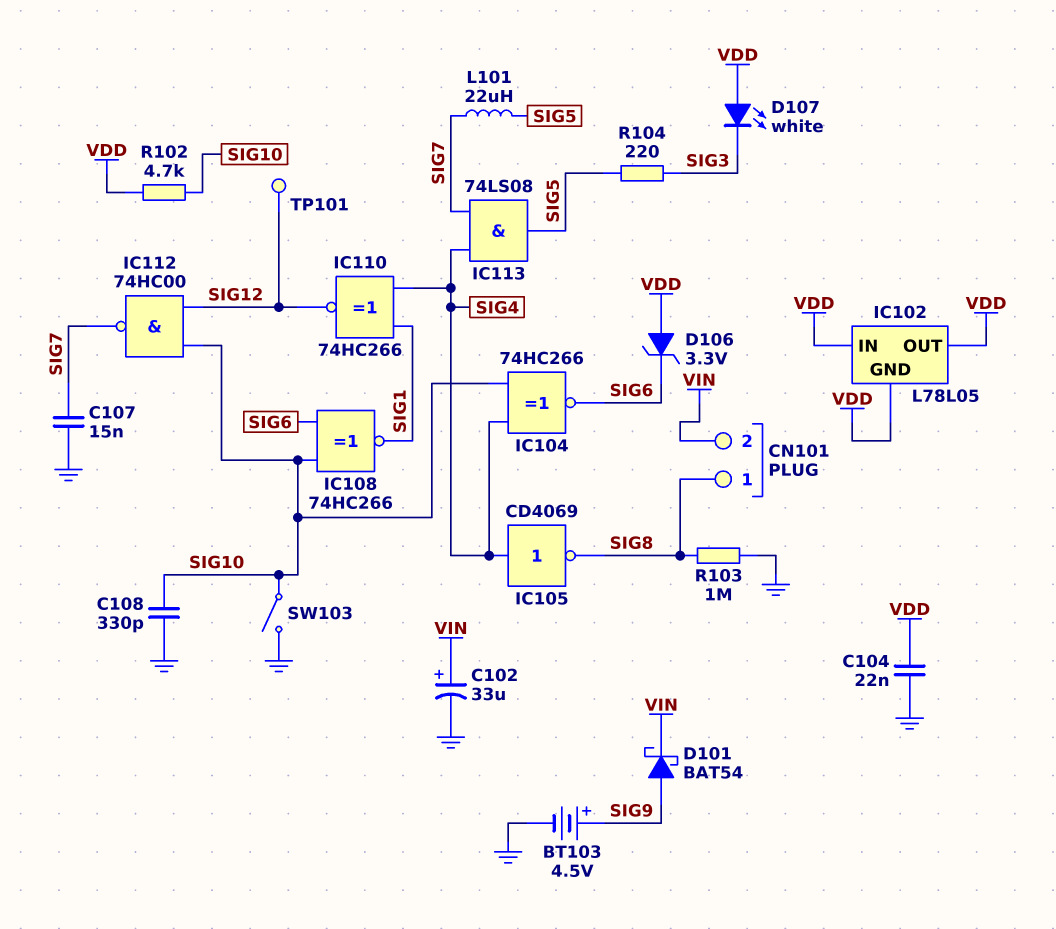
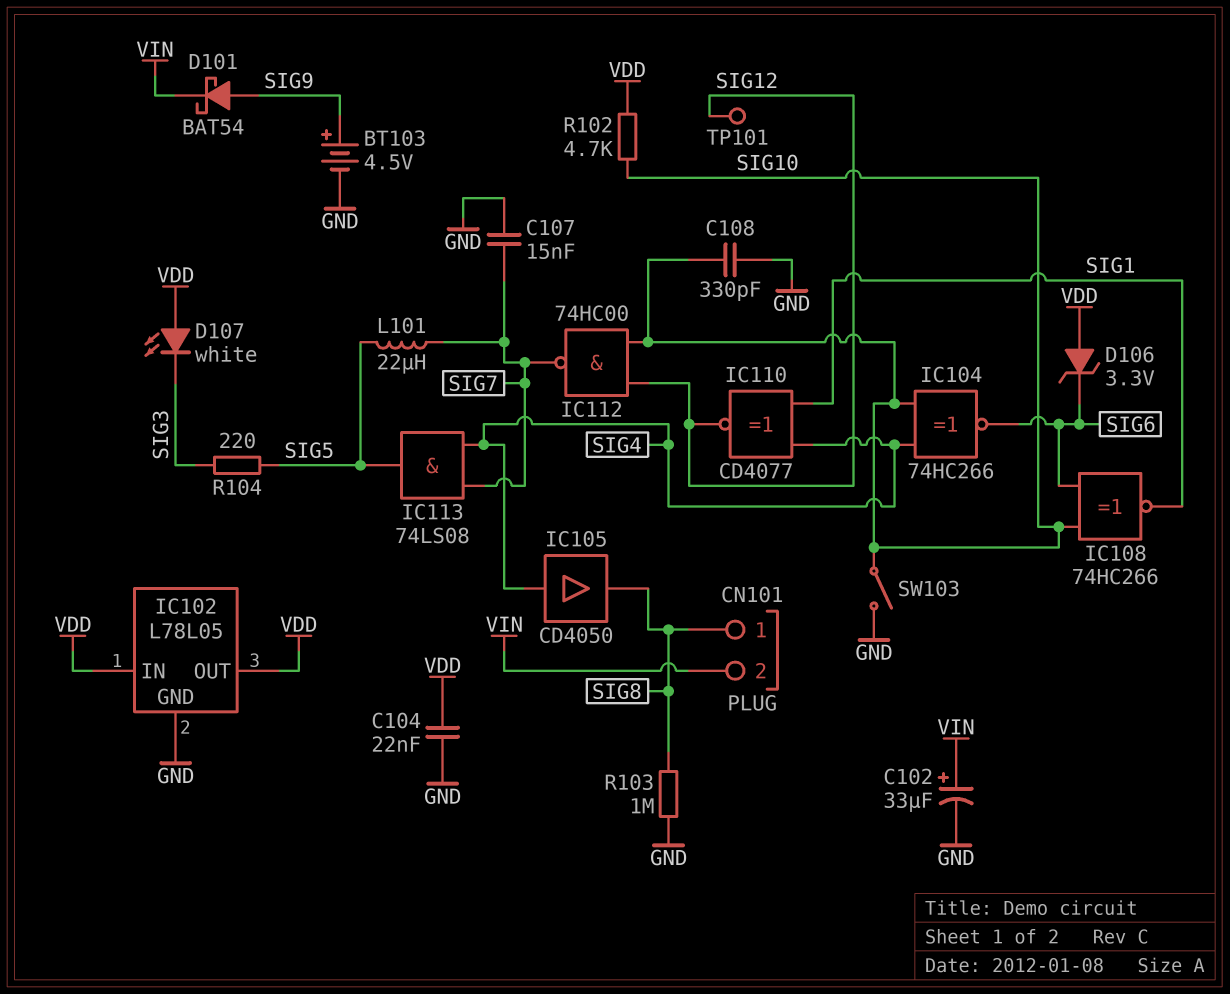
IC102 pin GND: VDD -> GND
IC105: NOT CD4069 (in SIG4, out SIG8) -> buffer CD4050 (in SIG4, out SIG8)
IC110: XNOR 74HC266 (in SIG1, in SIG4, out SIG12) -> XNOR CD4077 (in SIG1, in SIG4, out SIG12)

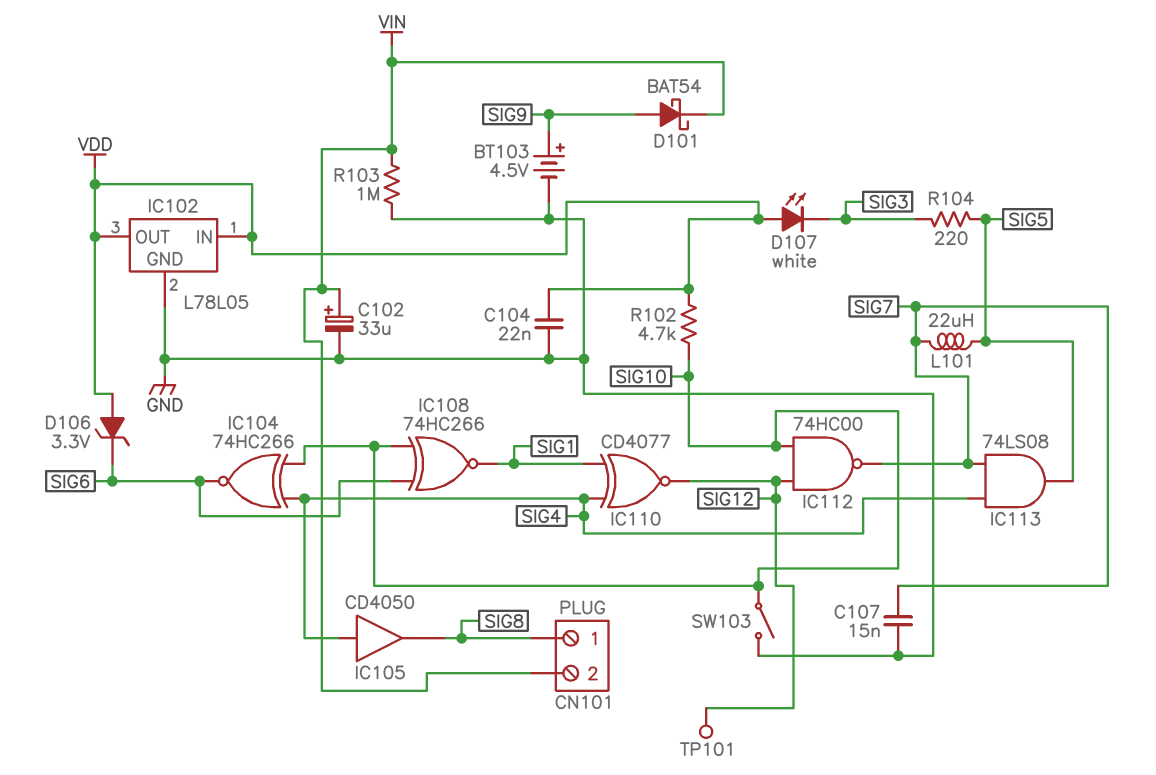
C108: 330pF (GND, SIG10) -> none
R103: 1M (GND, SIG8) -> 1M (GND, VIN)

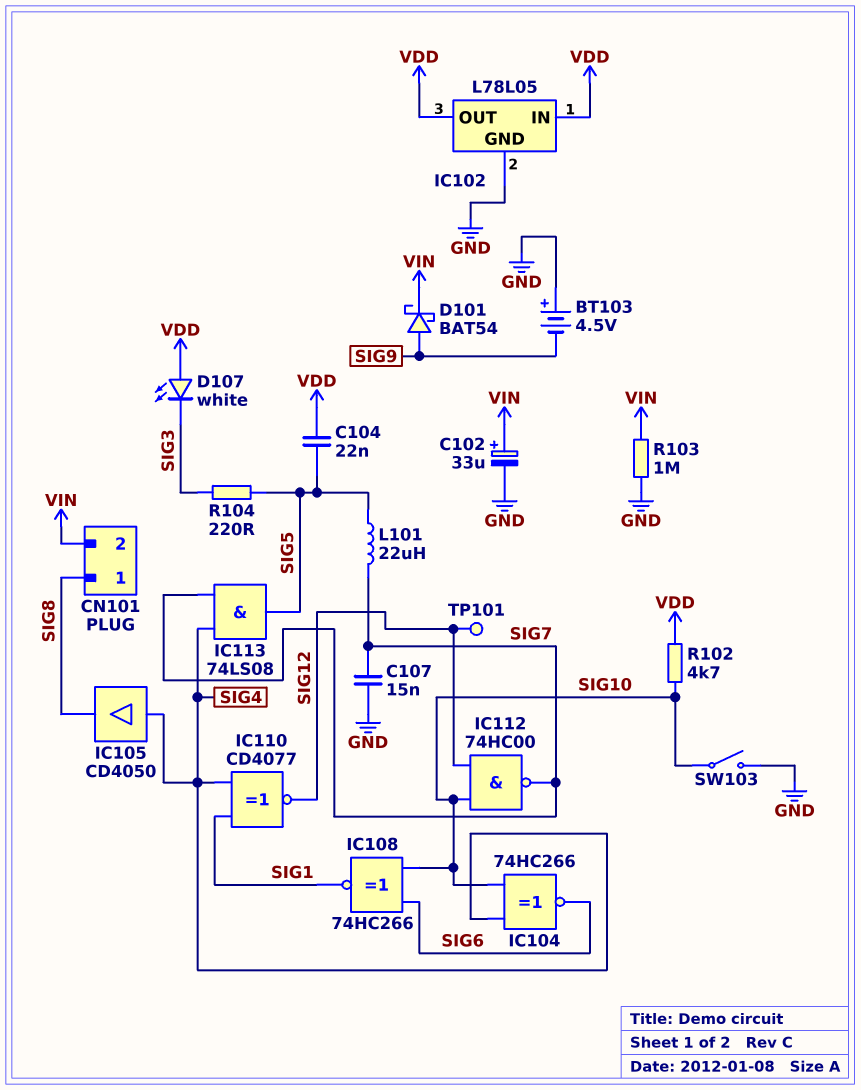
BT103: 4.5V (plus SIG9, minus GND) -> 4.5V (plus GND, minus SIG9)
C104: 22nF (GND, VDD) -> 22nF (SIG5, VDD)
D106: zener 3.3V (A VDD, K SIG6) -> none

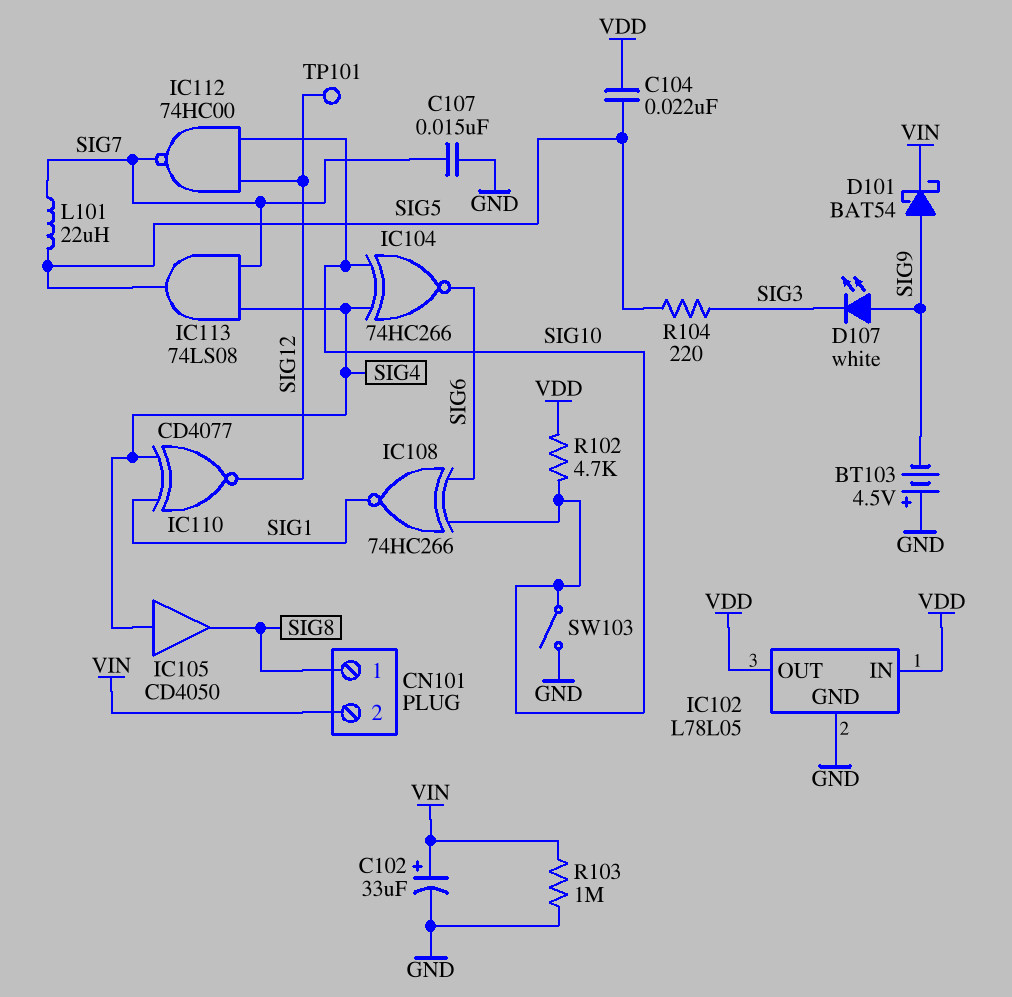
D107: LED white (A VDD, K SIG3) -> LED white (A SIG9, K SIG3)

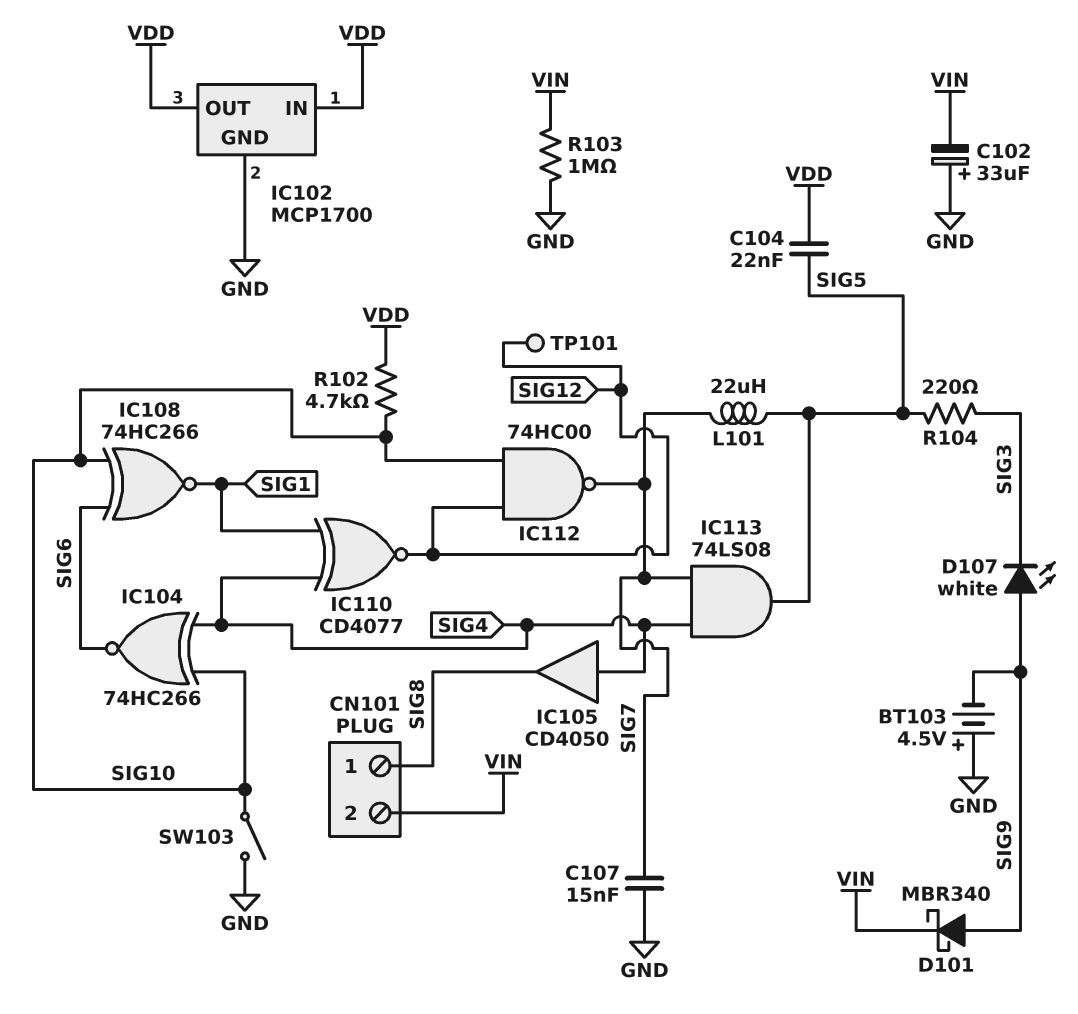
C102: 33uF (plus VIN, minus GND) -> 33uF (plus GND, minus VIN)
D101: schottky BAT54 (A SIG9, K VIN) -> schottky MBR340 (A SIG9, K VIN)
IC102: L78L05 -> MCP1700

